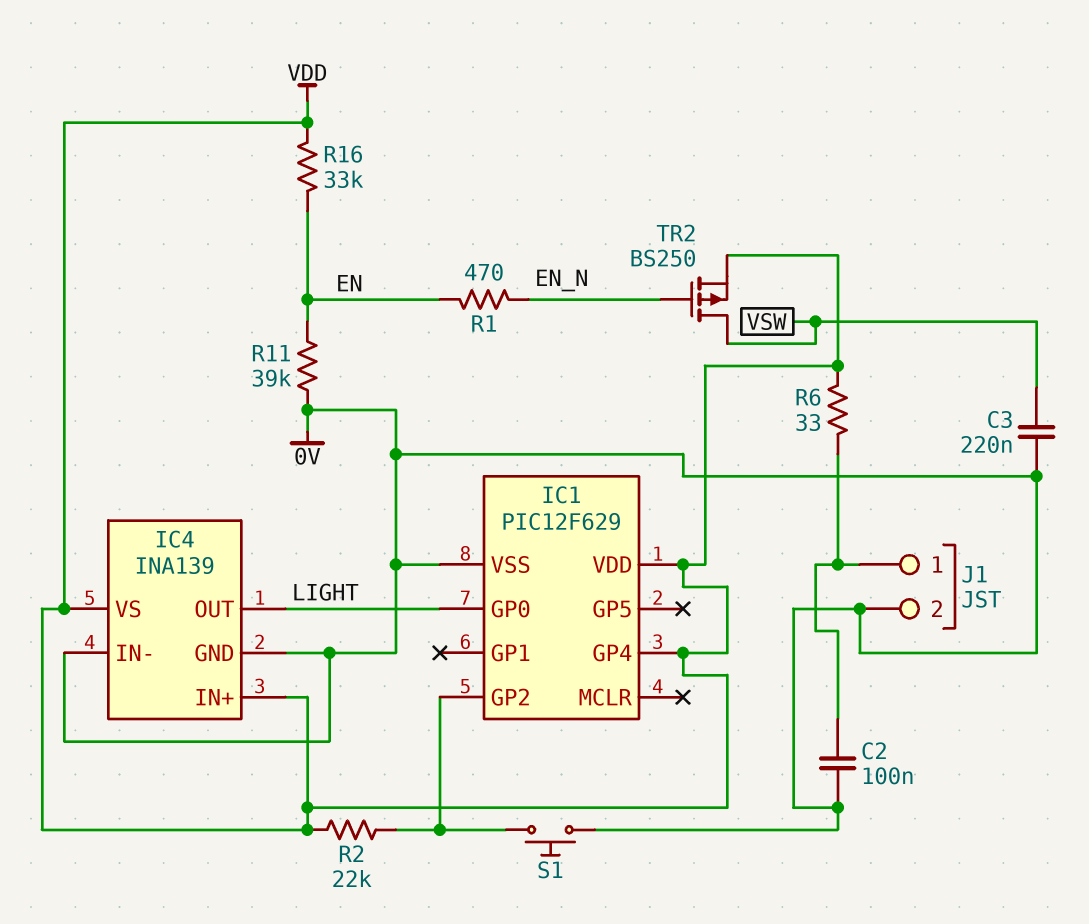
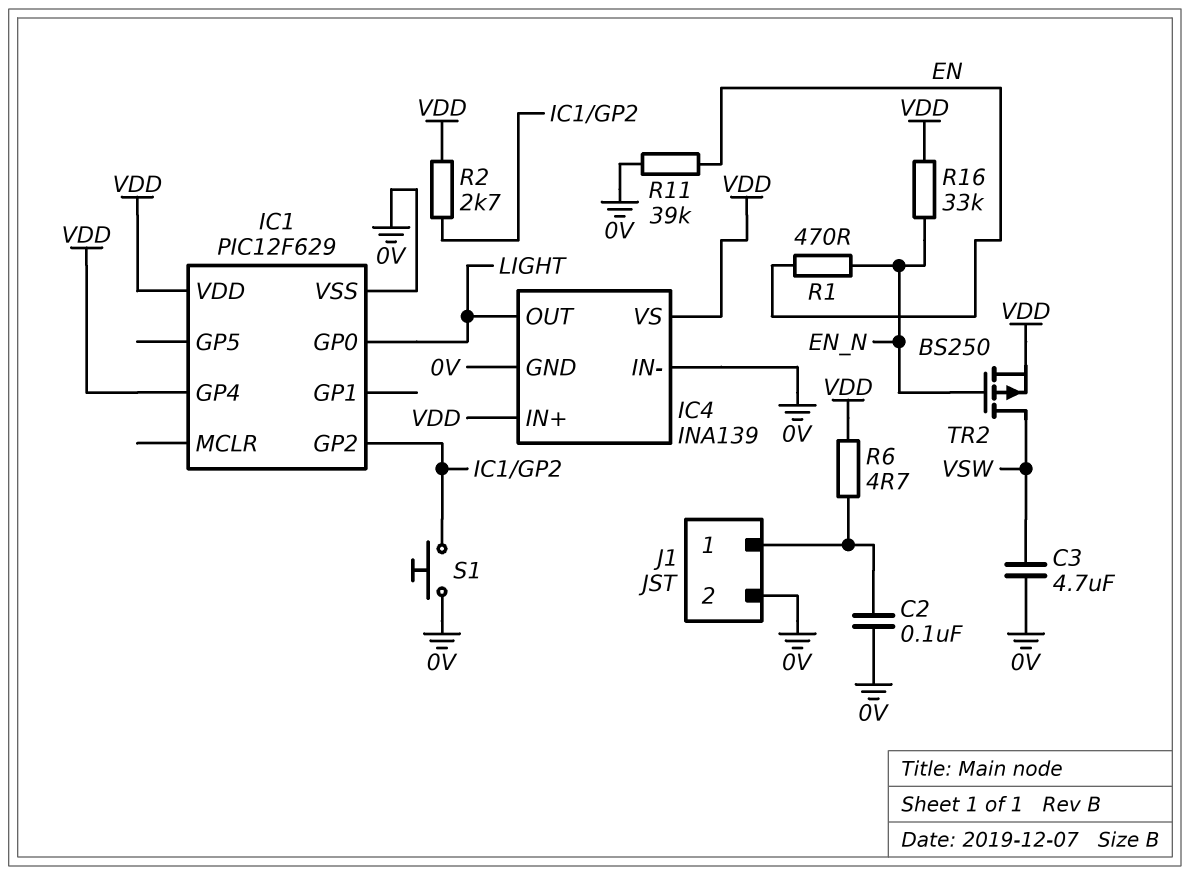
C3: 220nF (0V, VSW) -> 4.7uF (0V, VSW)
R2: 22k (IC1/GP2, VDD) -> 2.7k (IC1/GP2, VDD)
R6: 33 (J1/1, VDD) -> 4.7 (J1/1, VDD)
R16: 33k (EN, VDD) -> 33k (EN_N, VDD)

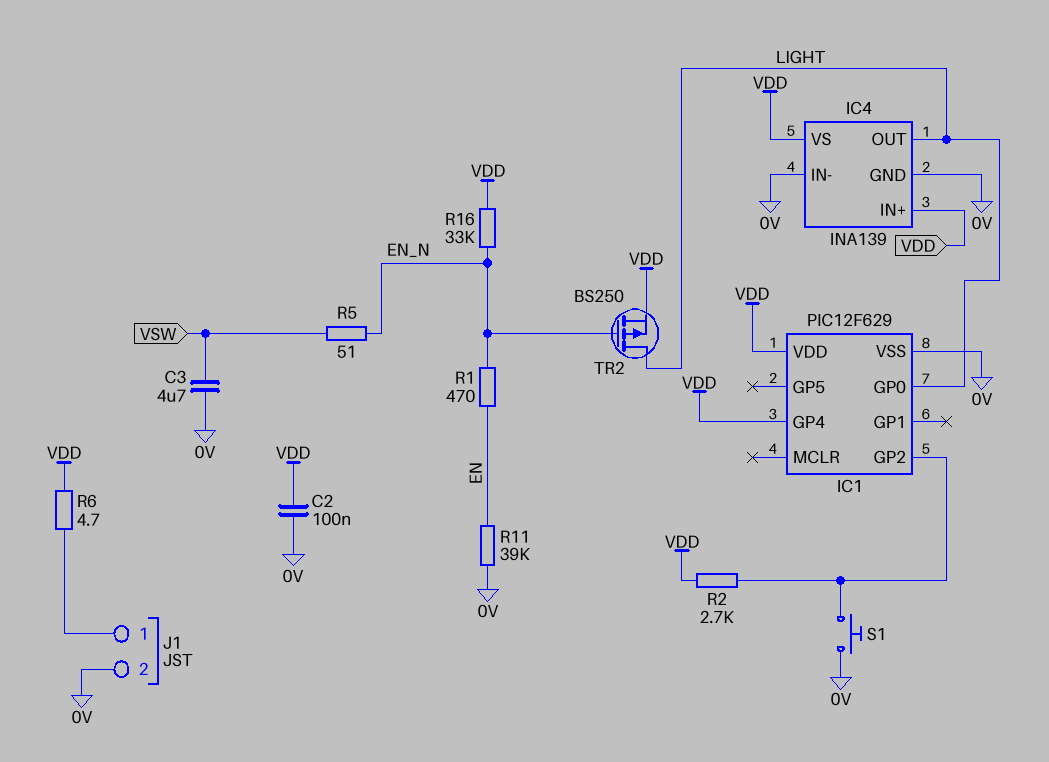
C2: 100nF (0V, J1/1) -> 100nF (0V, VDD)
R5: none -> 51 (EN_N, VSW)
TR2: PMOS BS250 (G EN_N, D VSW, S VDD) -> PMOS BS250 (G EN_N, D LIGHT, S VDD)

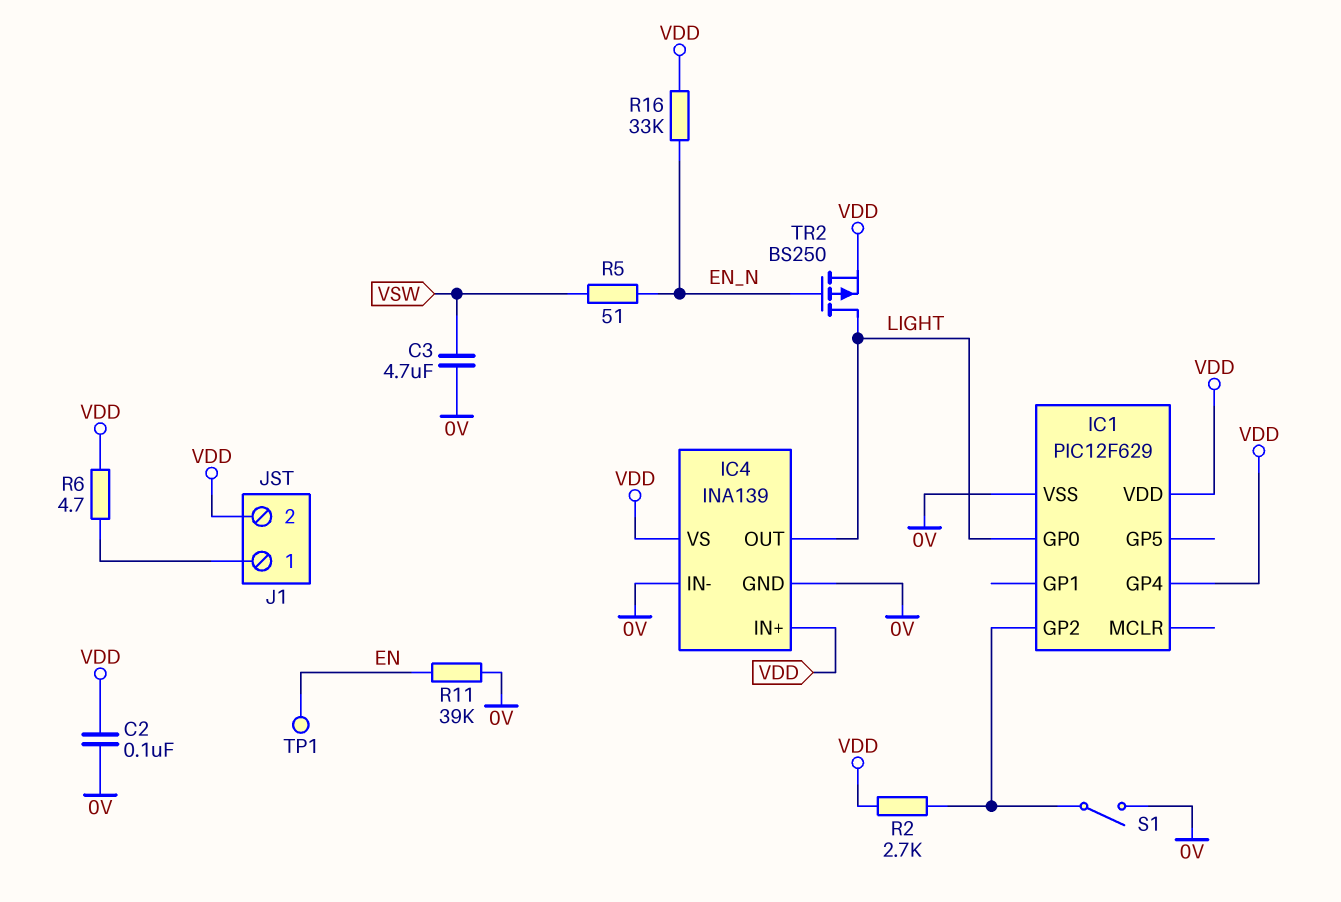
J1 pin 2: 0V -> VDD
R1: 470 (EN, EN_N) -> none
S1: button (0V, IC1/GP2) -> switch (0V, IC1/GP2)
TP1: none -> test point (EN)

